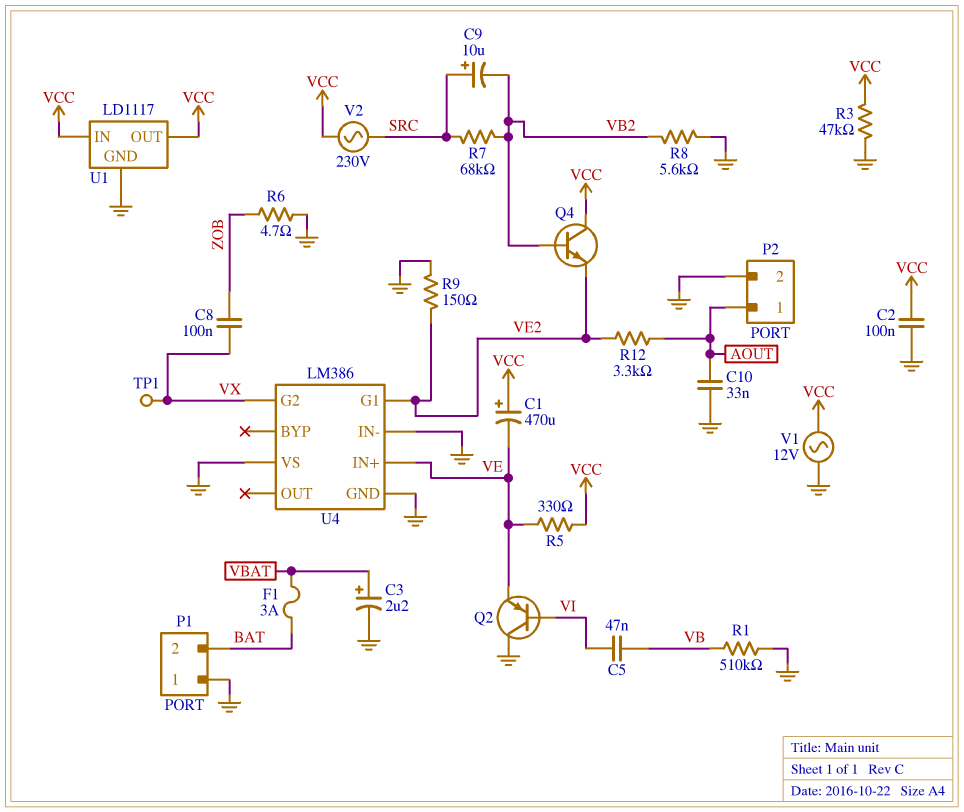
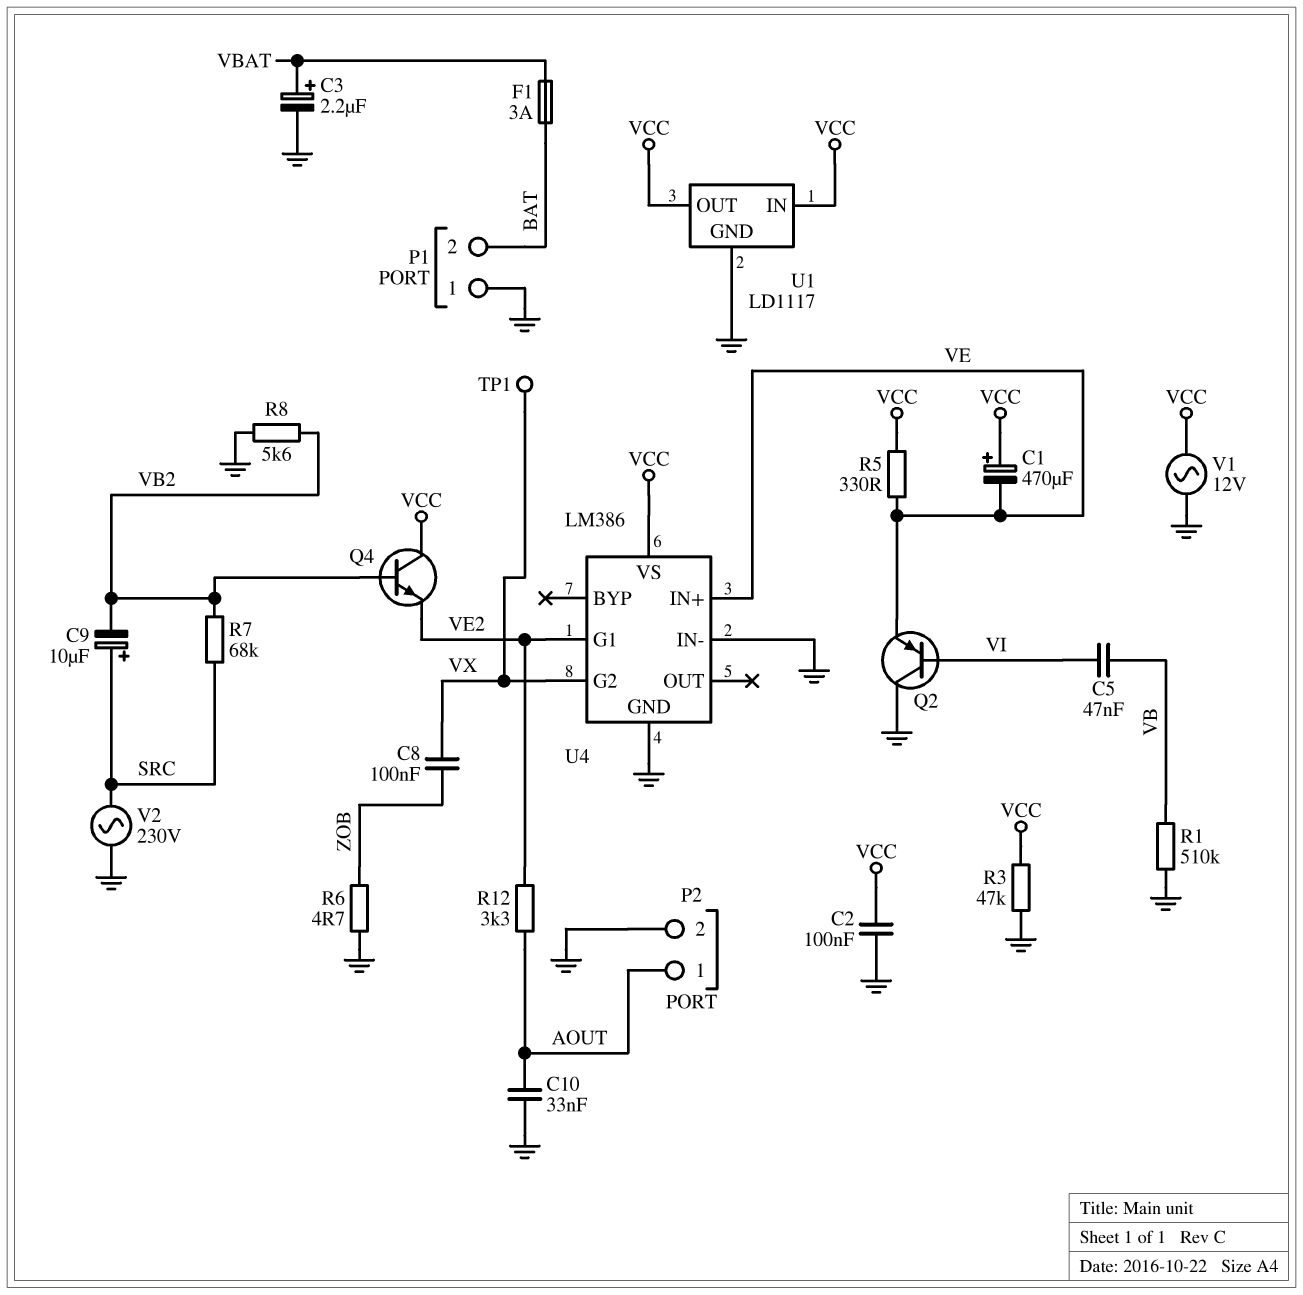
R9: 150 (GND, VE2) -> none
U4 pin VS: GND -> VCC
V2: AC 230V (SRC, VCC) -> AC 230V (GND, SRC)

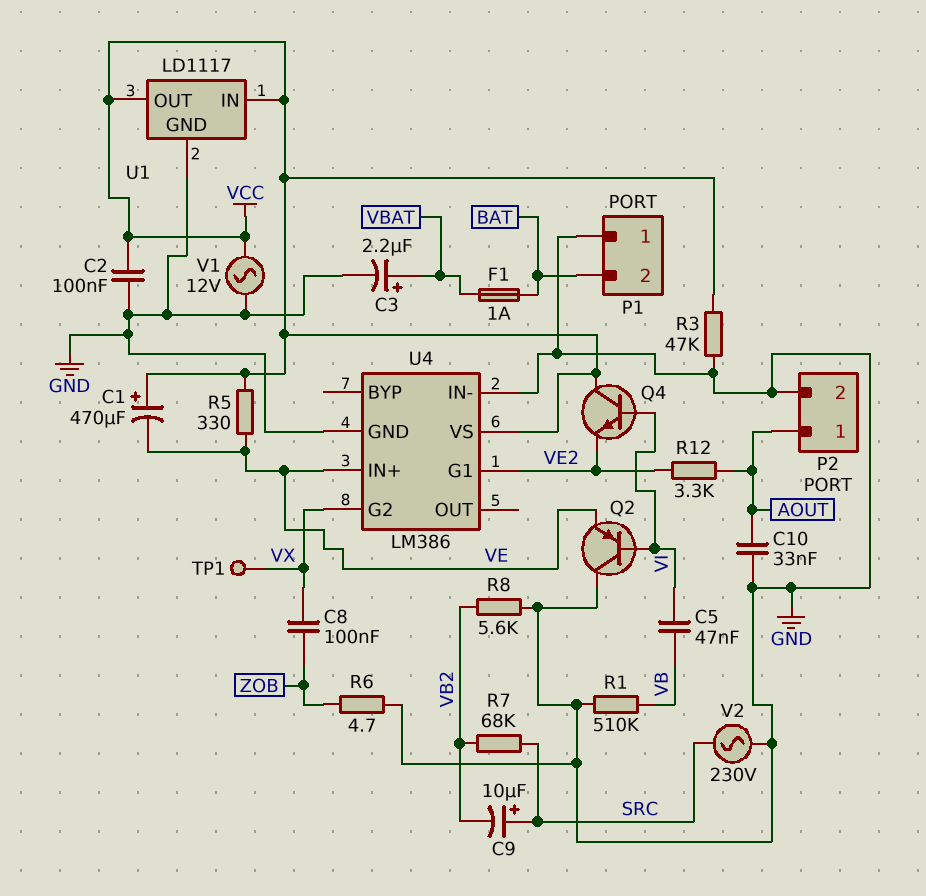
F1: 3A (BAT, VBAT) -> 1A (BAT, VBAT)
Q4: NPN (B VB2, C VCC, E VE2) -> NPN (B VI, C VCC, E VE2)

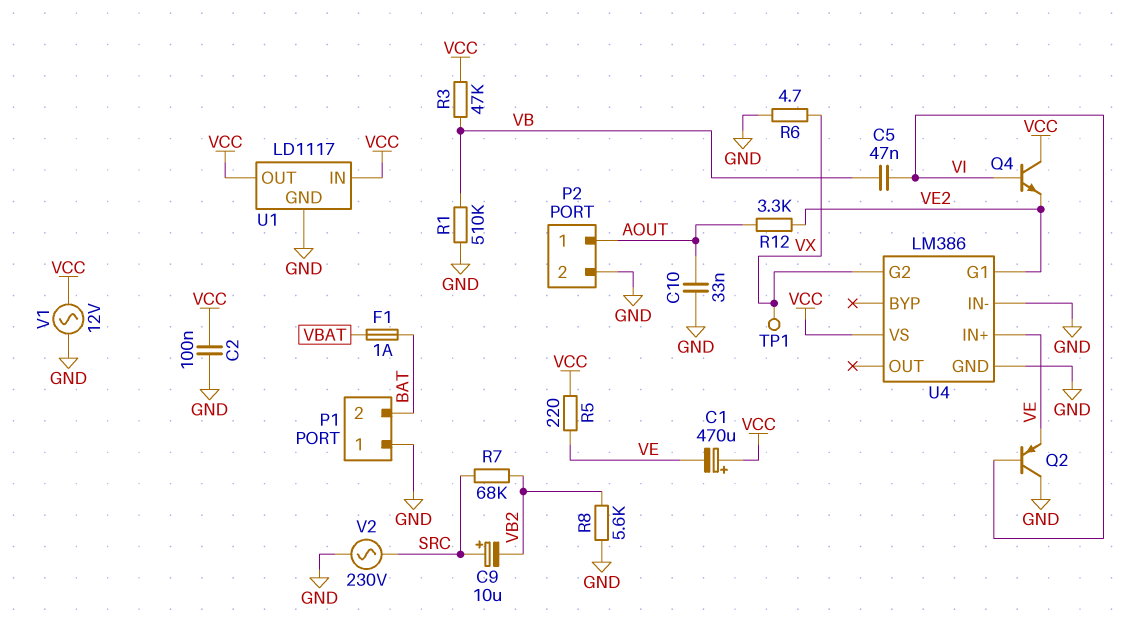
C3: 2.2uF (plus VBAT, minus GND) -> none
C8: 100nF (VX, ZOB) -> none
R3: 47k (GND, VCC) -> 47k (VB, VCC)
R5: 330 (VCC, VE) -> 220 (VCC, VE)
R6: 4.7 (GND, ZOB) -> 4.7 (GND, VX)

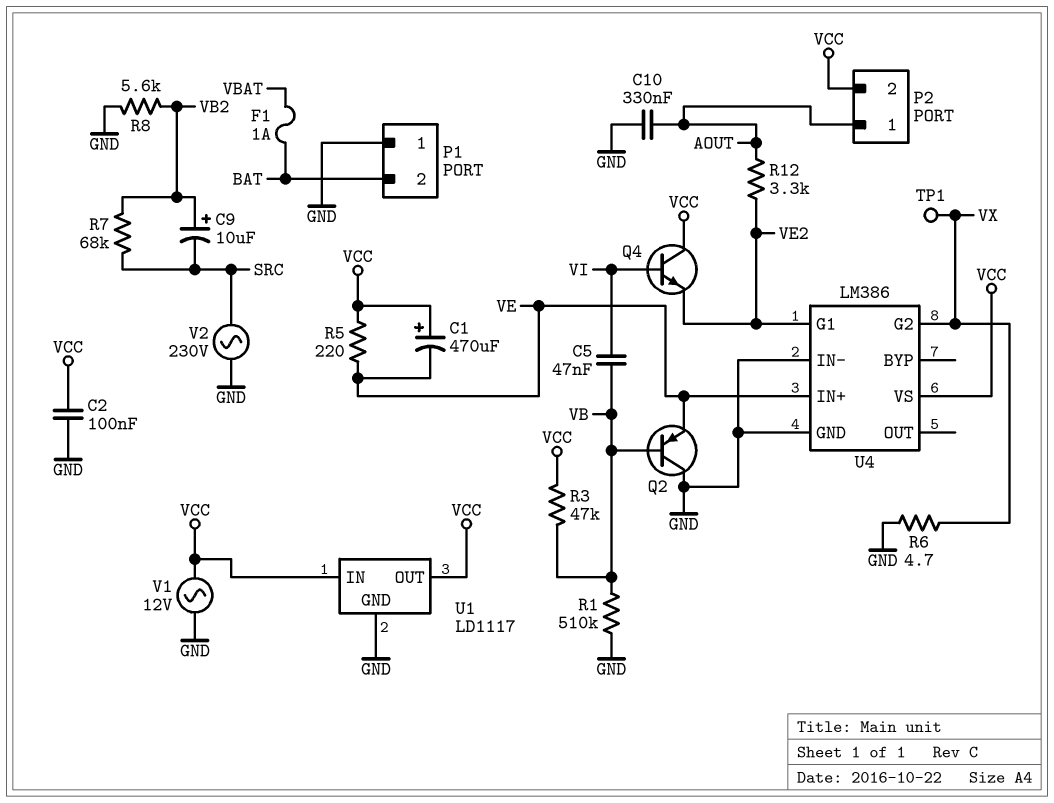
C9: 10uF (plus SRC, minus VB2) -> 10uF (plus VB2, minus SRC)
C10: 33nF (AOUT, GND) -> 330nF (AOUT, GND)
P2 pin 2: GND -> VCC
Q2: PNP (B VI, C GND, E VE) -> PNP (B VB, C GND, E VE)

